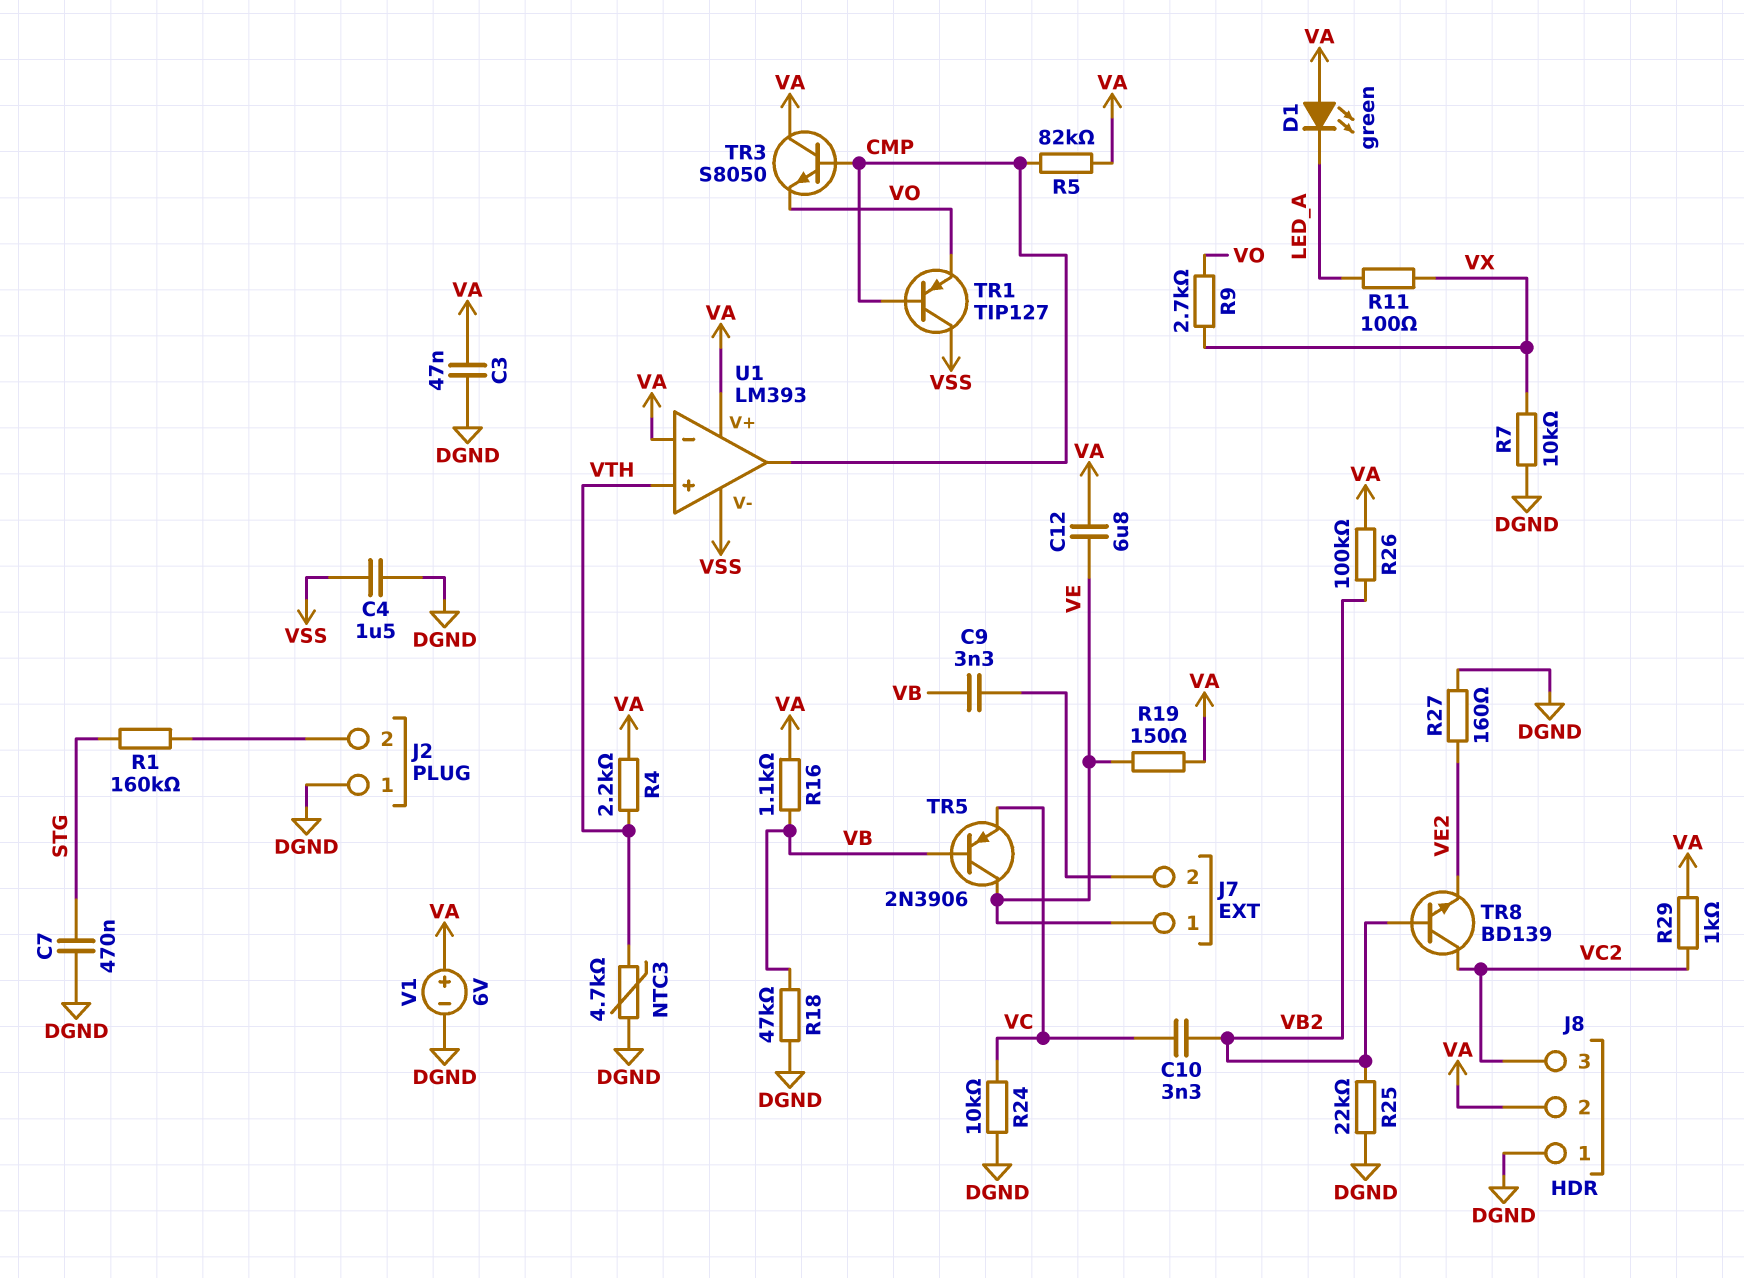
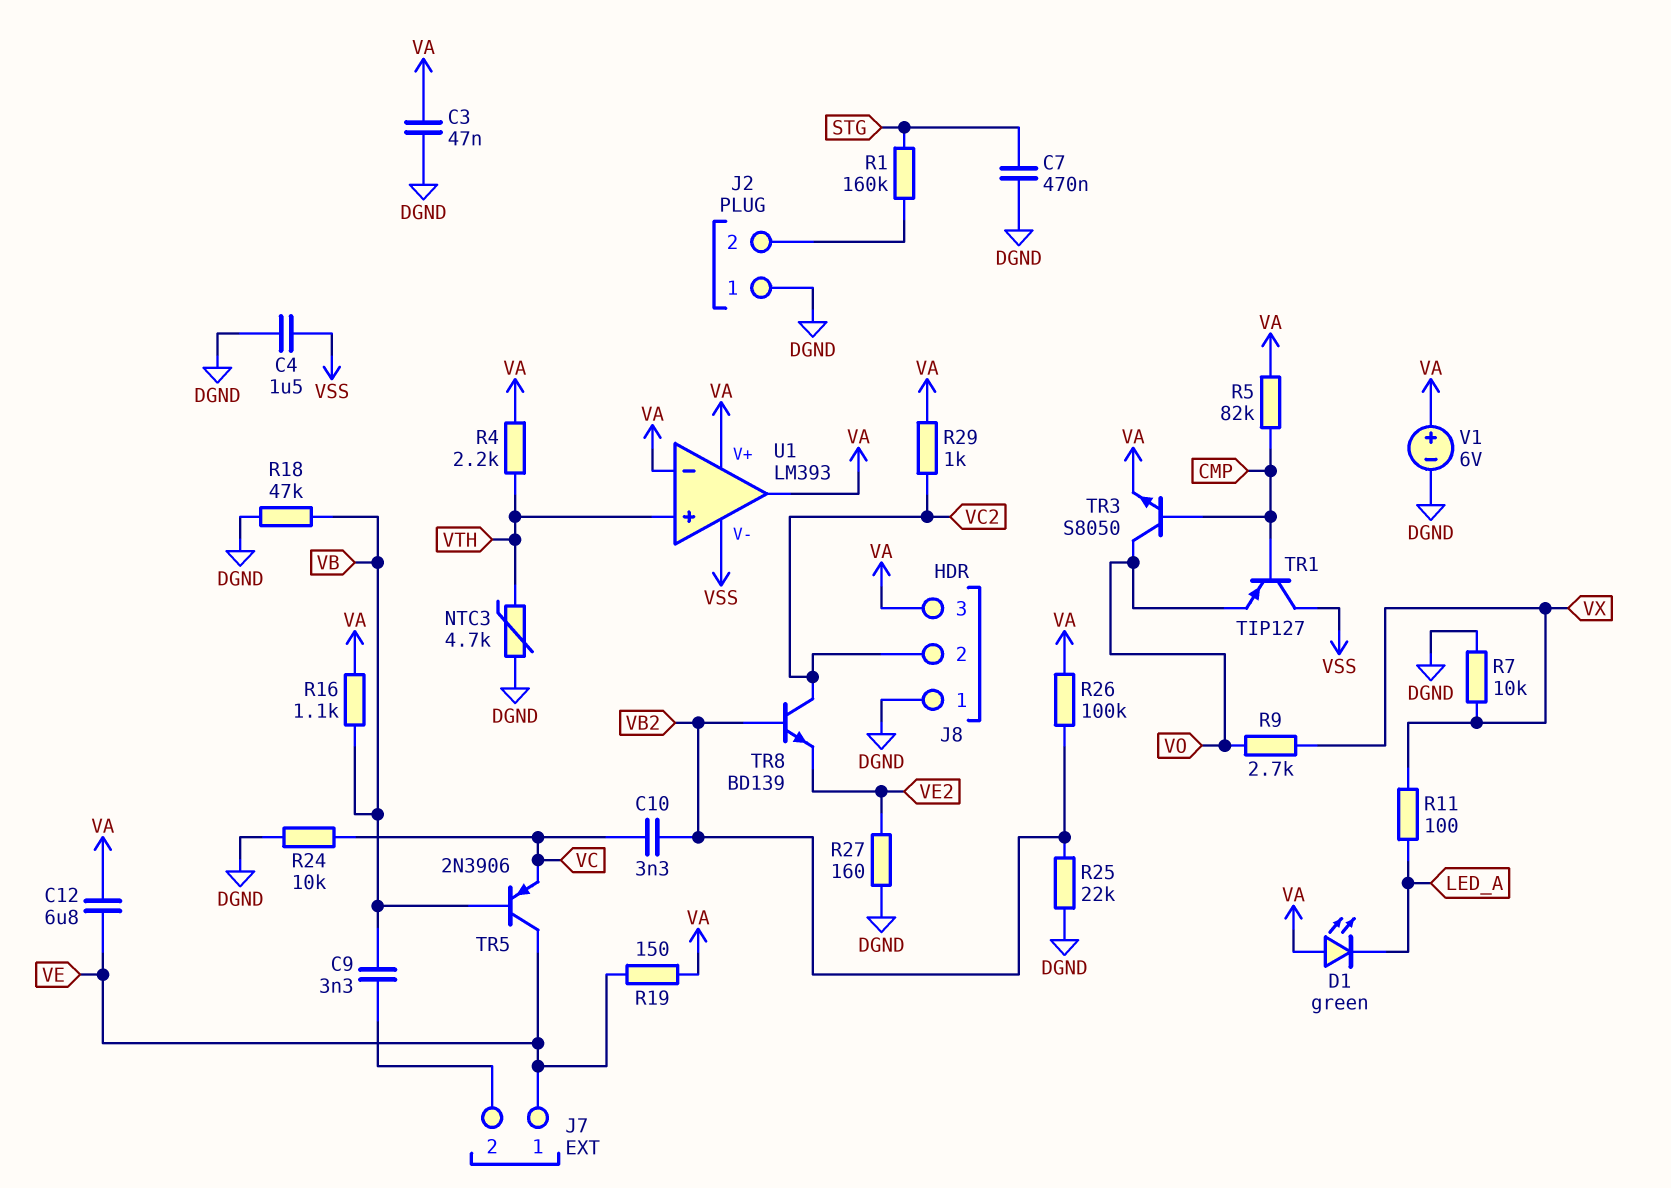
J8 pin 2: VA -> VC2
J8 pin 3: VC2 -> VA
TR3: NPN S8050 (B CMP, C VA, E VO) -> NPN S8050 (B CMP, C VO, E VA)
U1 pin out: CMP -> VA

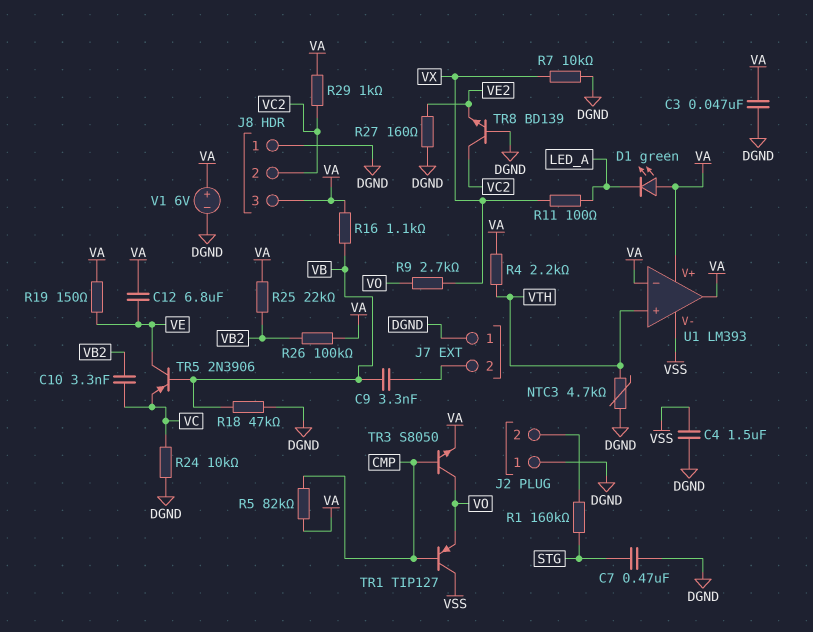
J7 pin 1: VE -> DGND
R25: 22k (DGND, VB2) -> 22k (VA, VB2)
TR8: NPN BD139 (B VB2, C VC2, E VE2) -> NPN BD139 (B DGND, C VC2, E VE2)

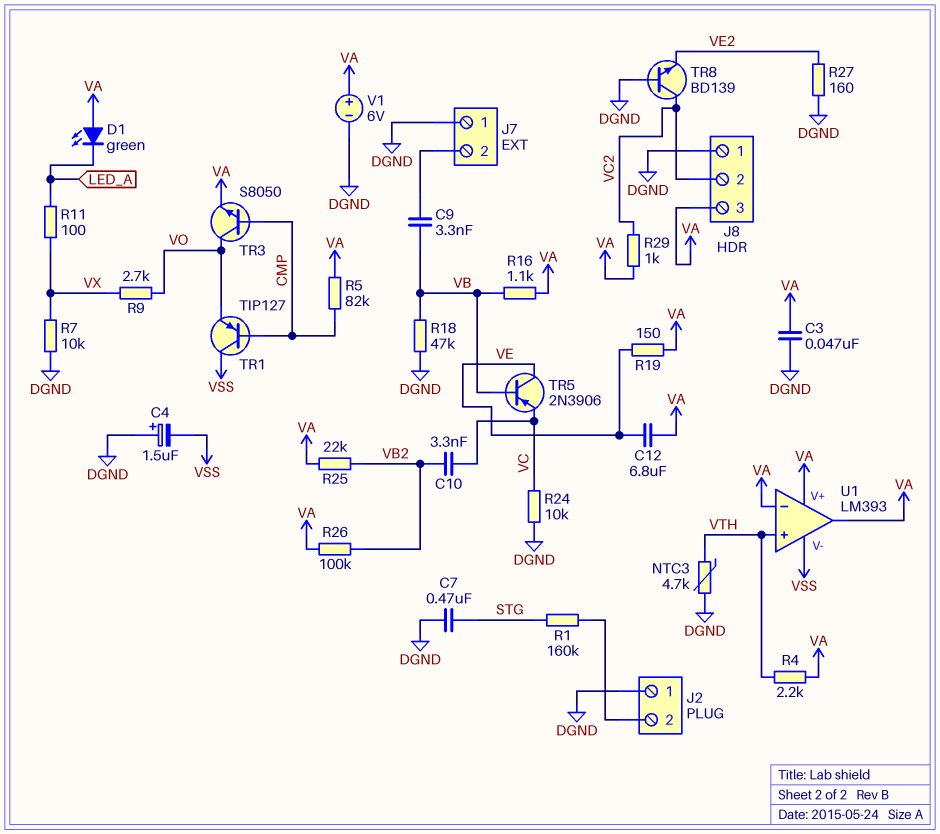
C4: 1.5uF (DGND, VSS) -> 1.5uF (plus DGND, minus VSS)

